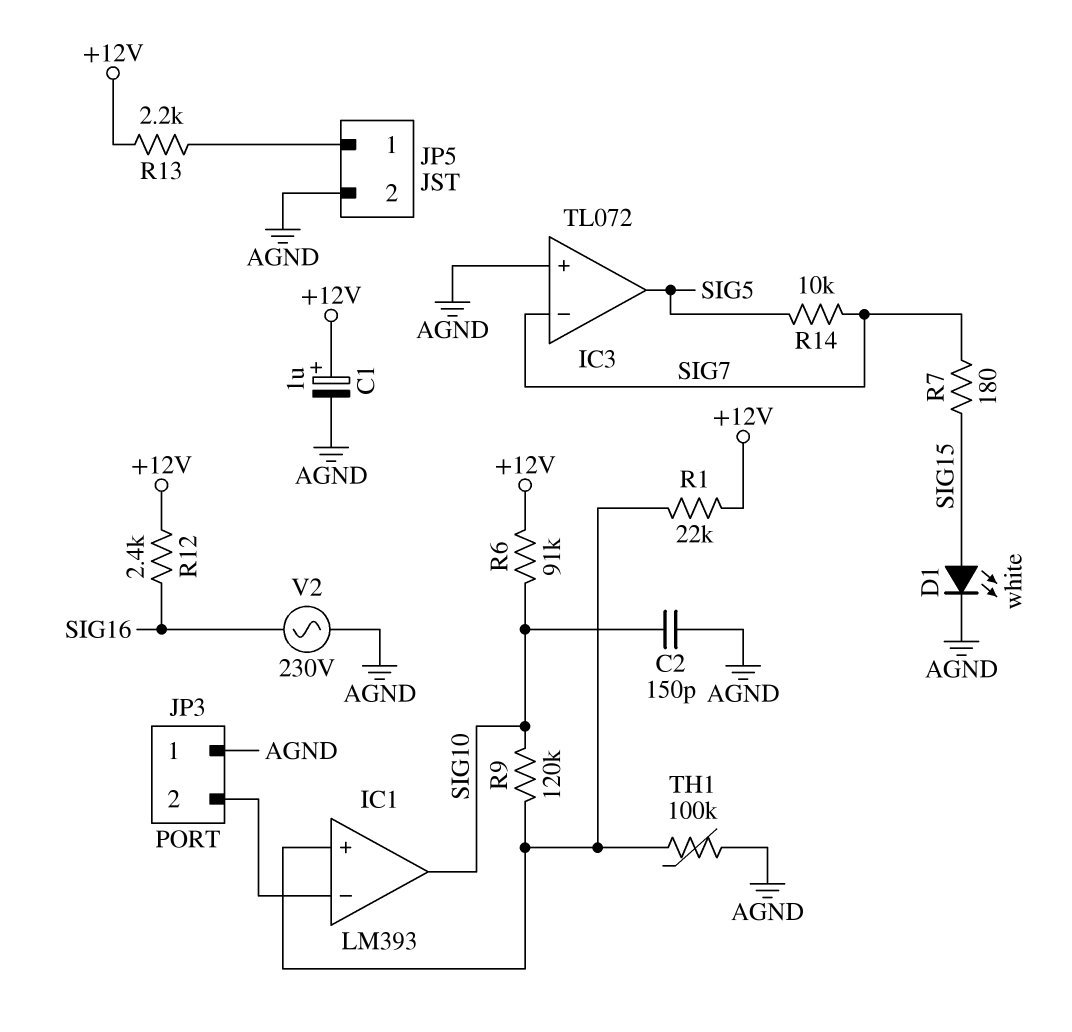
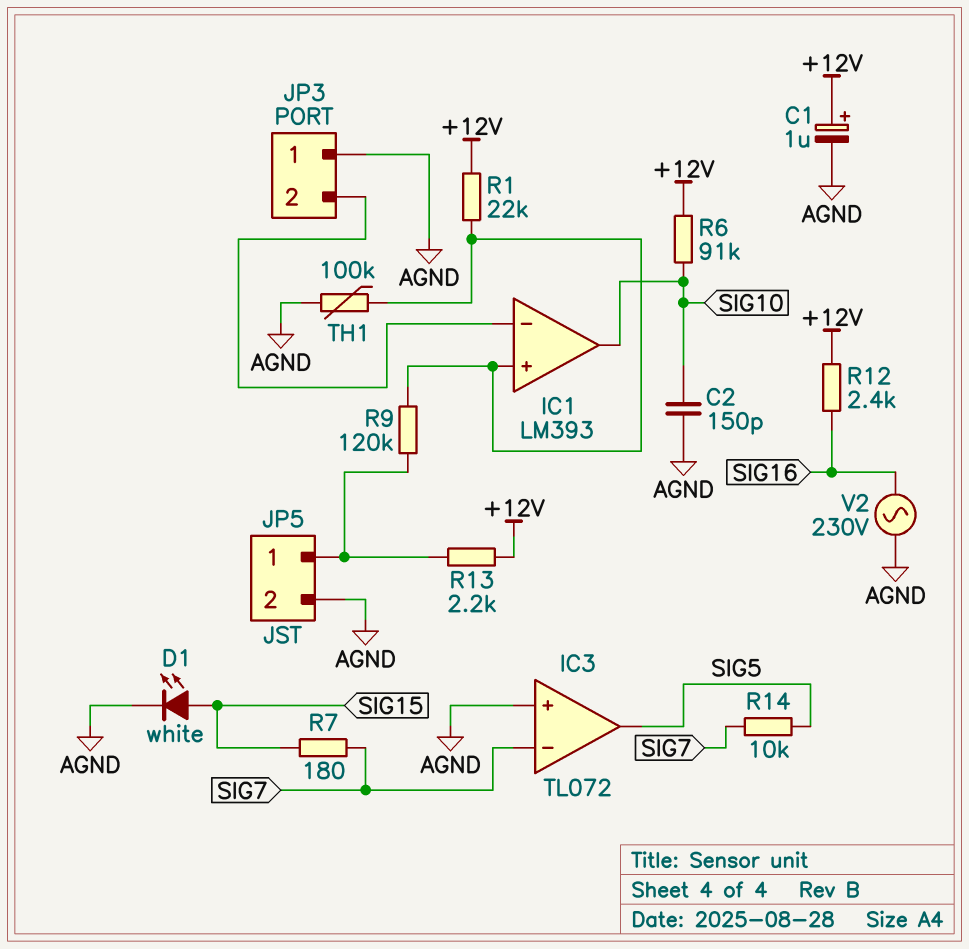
R9: 120k (IC1/in+, SIG10) -> 120k (IC1/in+, JP5/1)

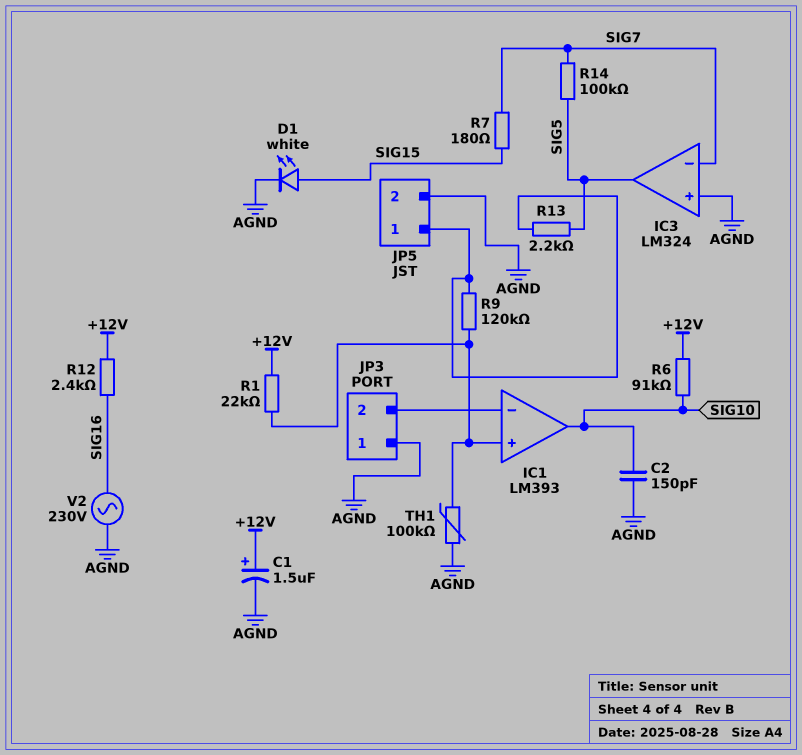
C1: 1uF (plus +12V, minus AGND) -> 1.5uF (plus +12V, minus AGND)
IC3: TL072 -> LM324
R13: 2.2k (+12V, JP5/1) -> 2.2k (JP5/1, SIG5)
R14: 10k (SIG5, SIG7) -> 100k (SIG5, SIG7)

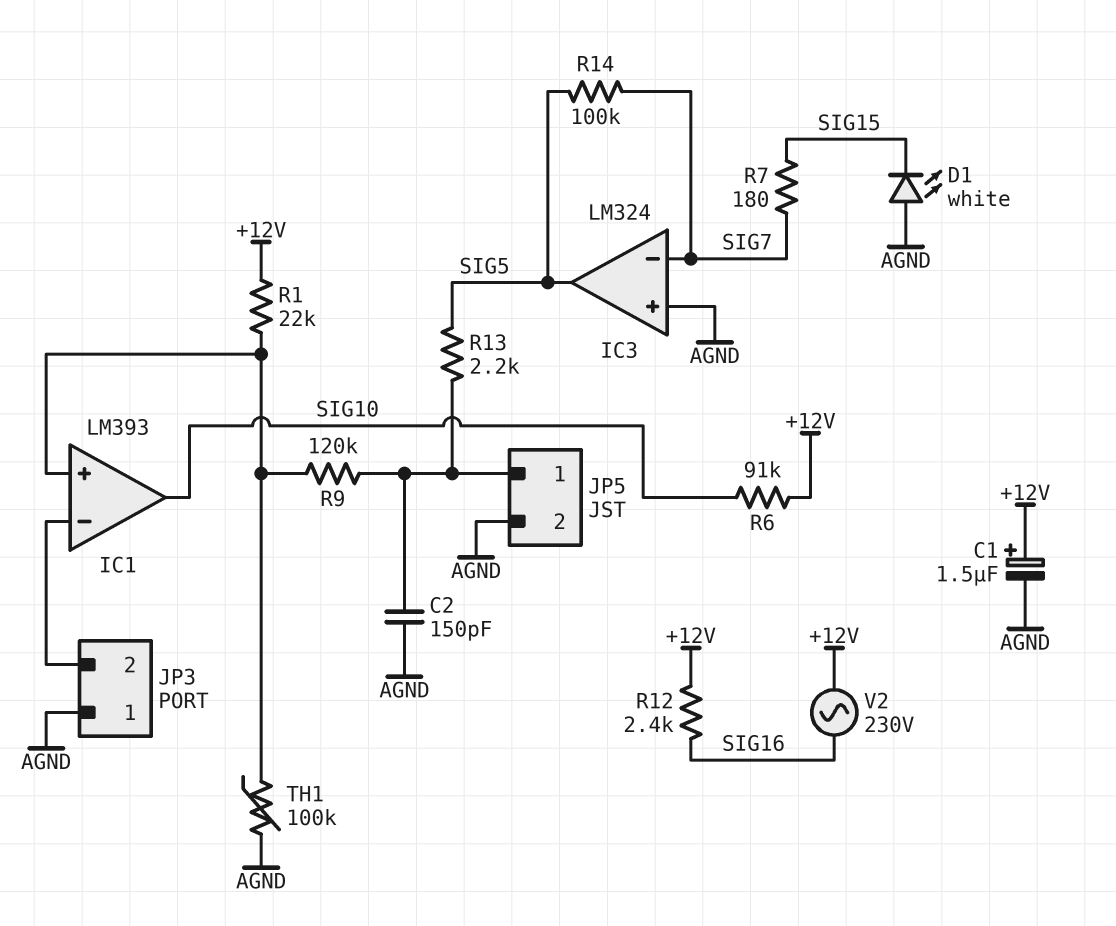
C2: 150pF (AGND, SIG10) -> 150pF (AGND, JP5/1)
D1: LED white (A SIG15, K AGND) -> LED white (A AGND, K SIG15)
V2: AC 230V (AGND, SIG16) -> AC 230V (+12V, SIG16)

